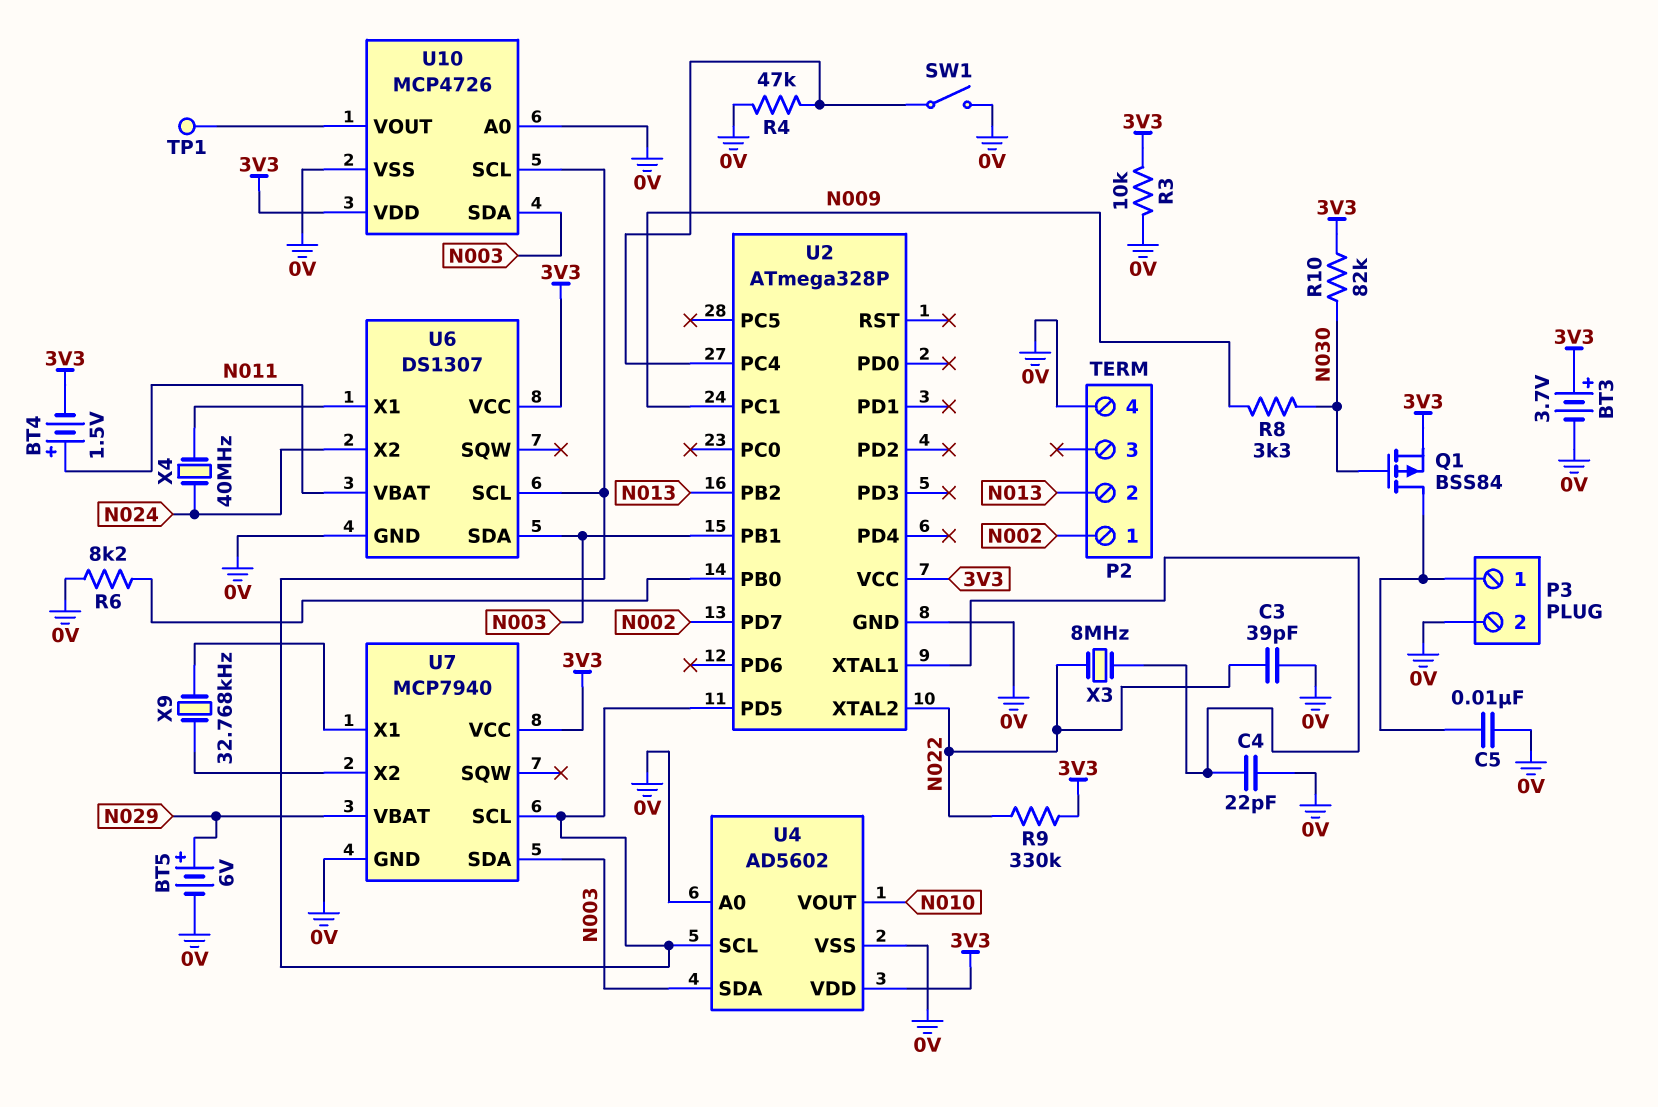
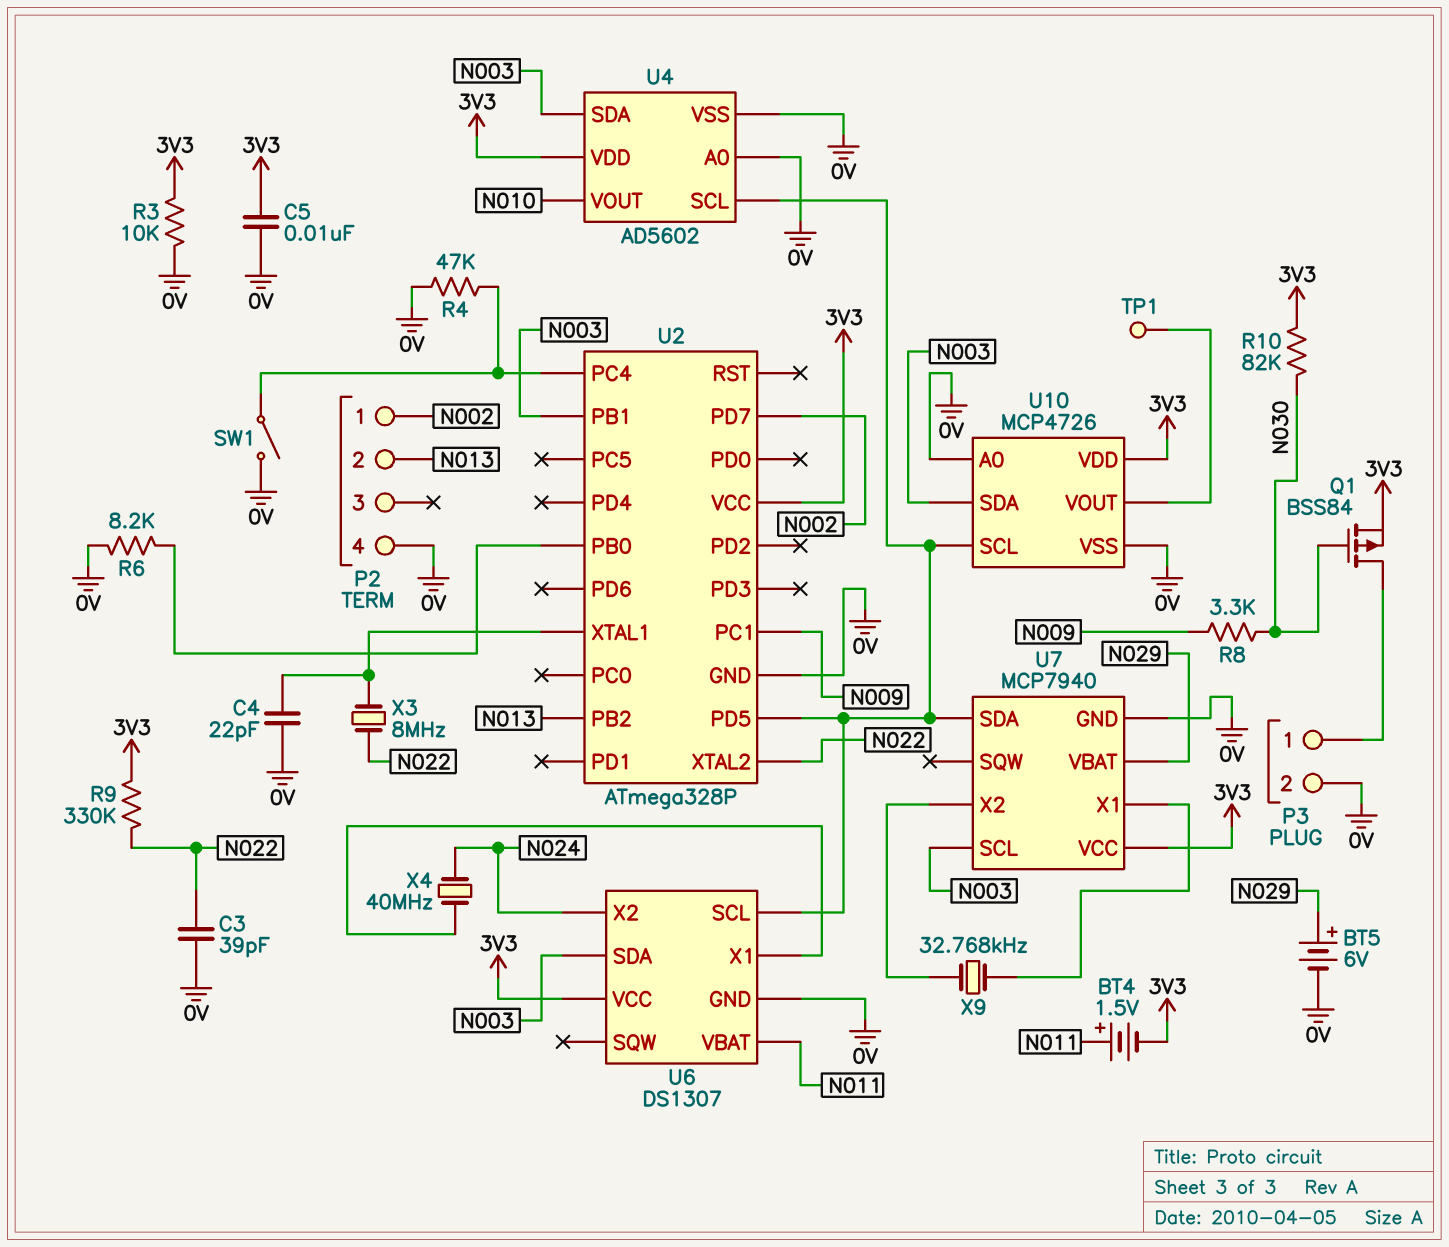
BT3: 3.7V (plus 3V3, minus 0V) -> none
C5: 10nF (0V, P3/1) -> 10nF (0V, 3V3)
U7 pin SCL: U2/PD5 -> N003
U7 pin SDA: N003 -> U2/PD5

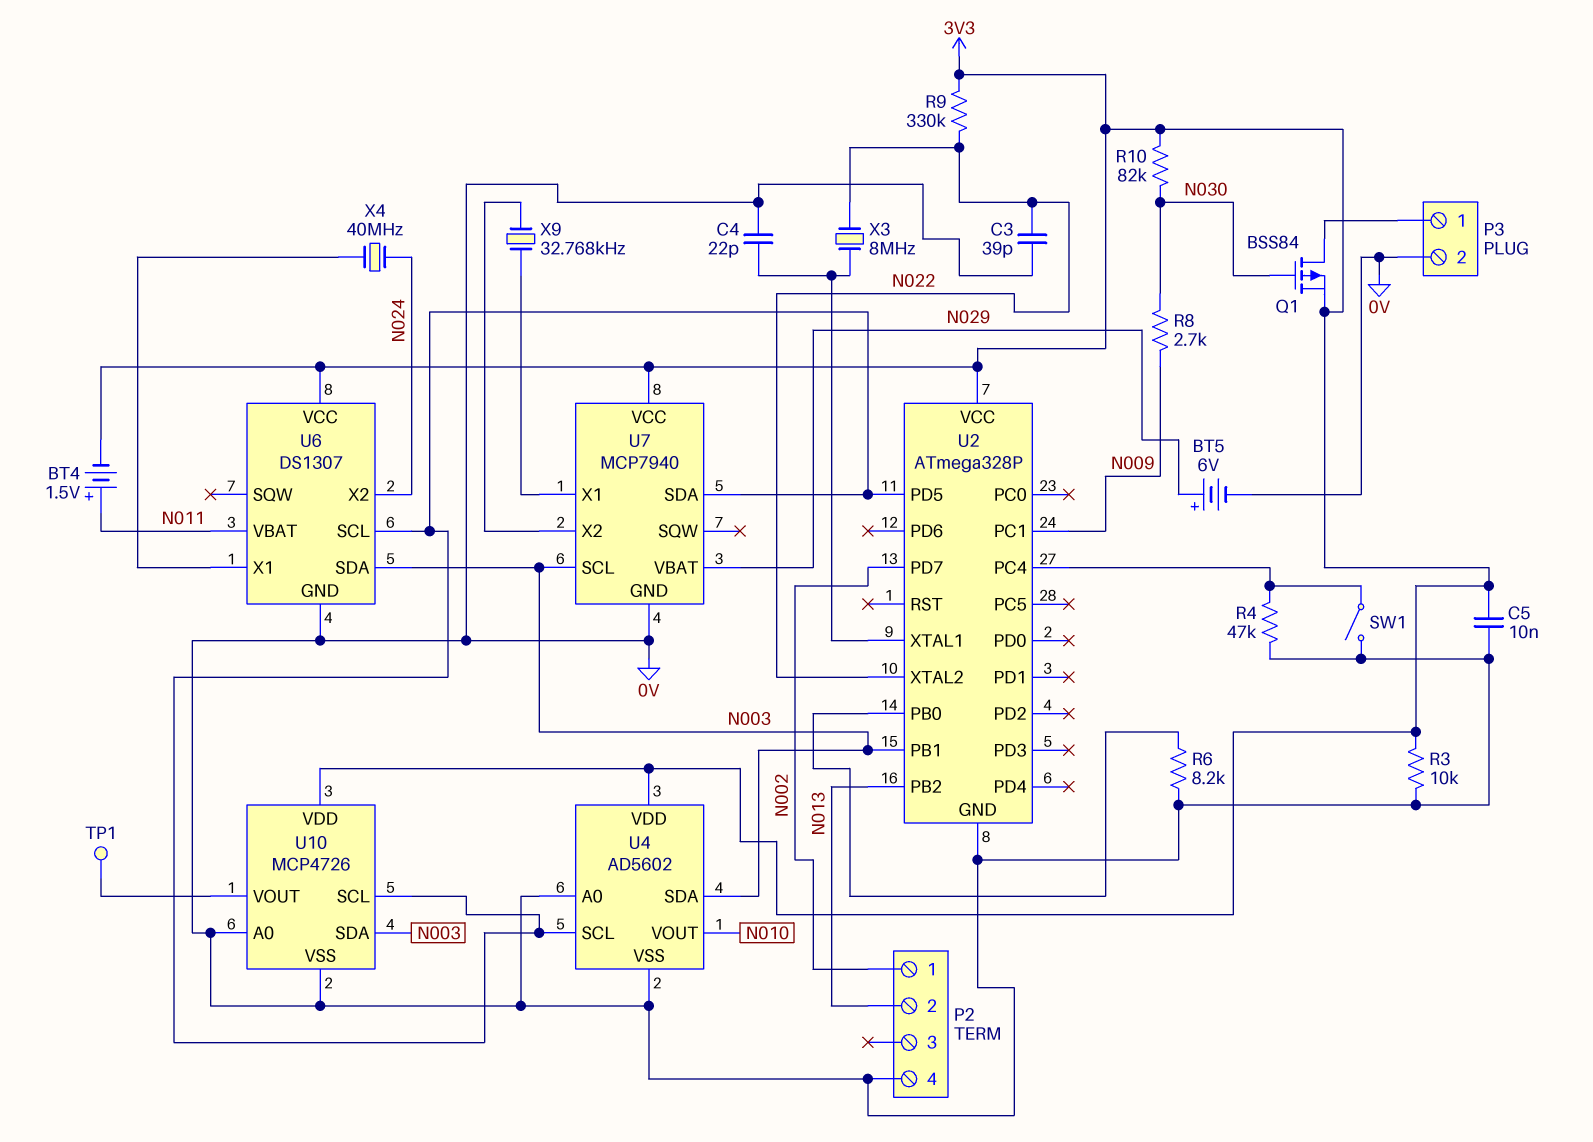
R8: 3.3k (N009, N030) -> 2.7k (N009, N030)

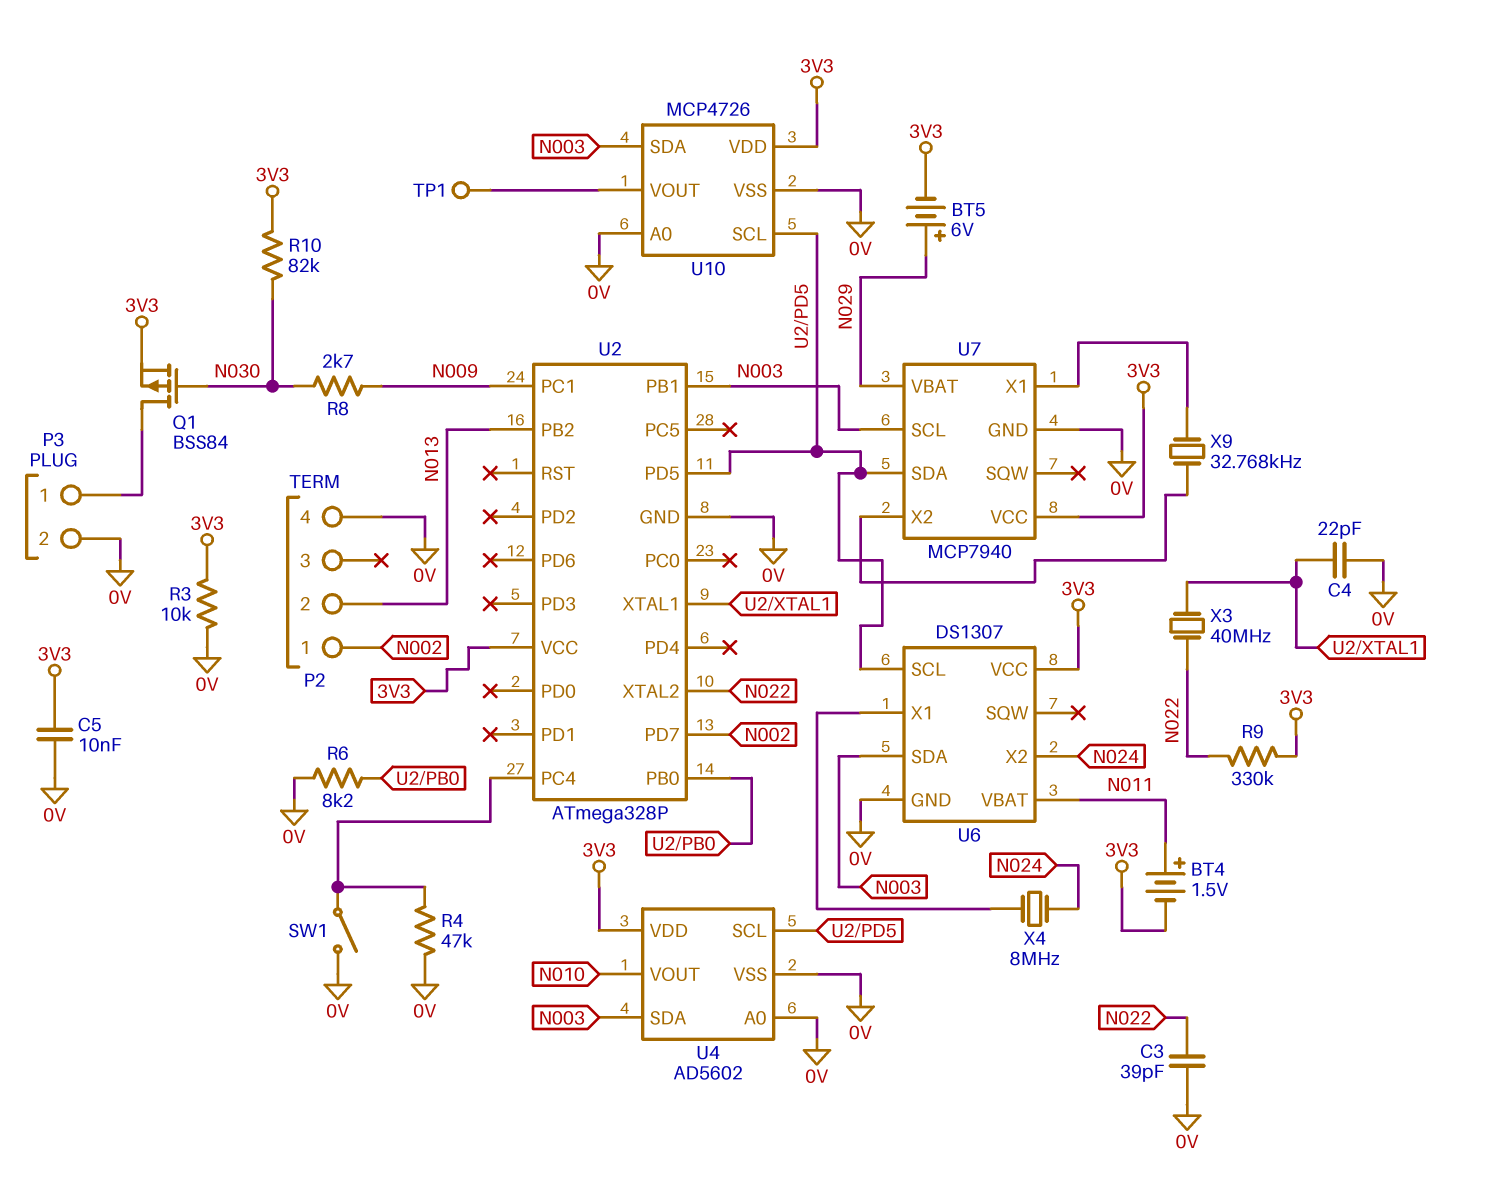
BT5: 6V (plus N029, minus 0V) -> 6V (plus N029, minus 3V3)
X3: 8MHz (N022, U2/XTAL1) -> 40MHz (N022, U2/XTAL1)
X4: 40MHz (N024, U6/X1) -> 8MHz (N024, U6/X1)

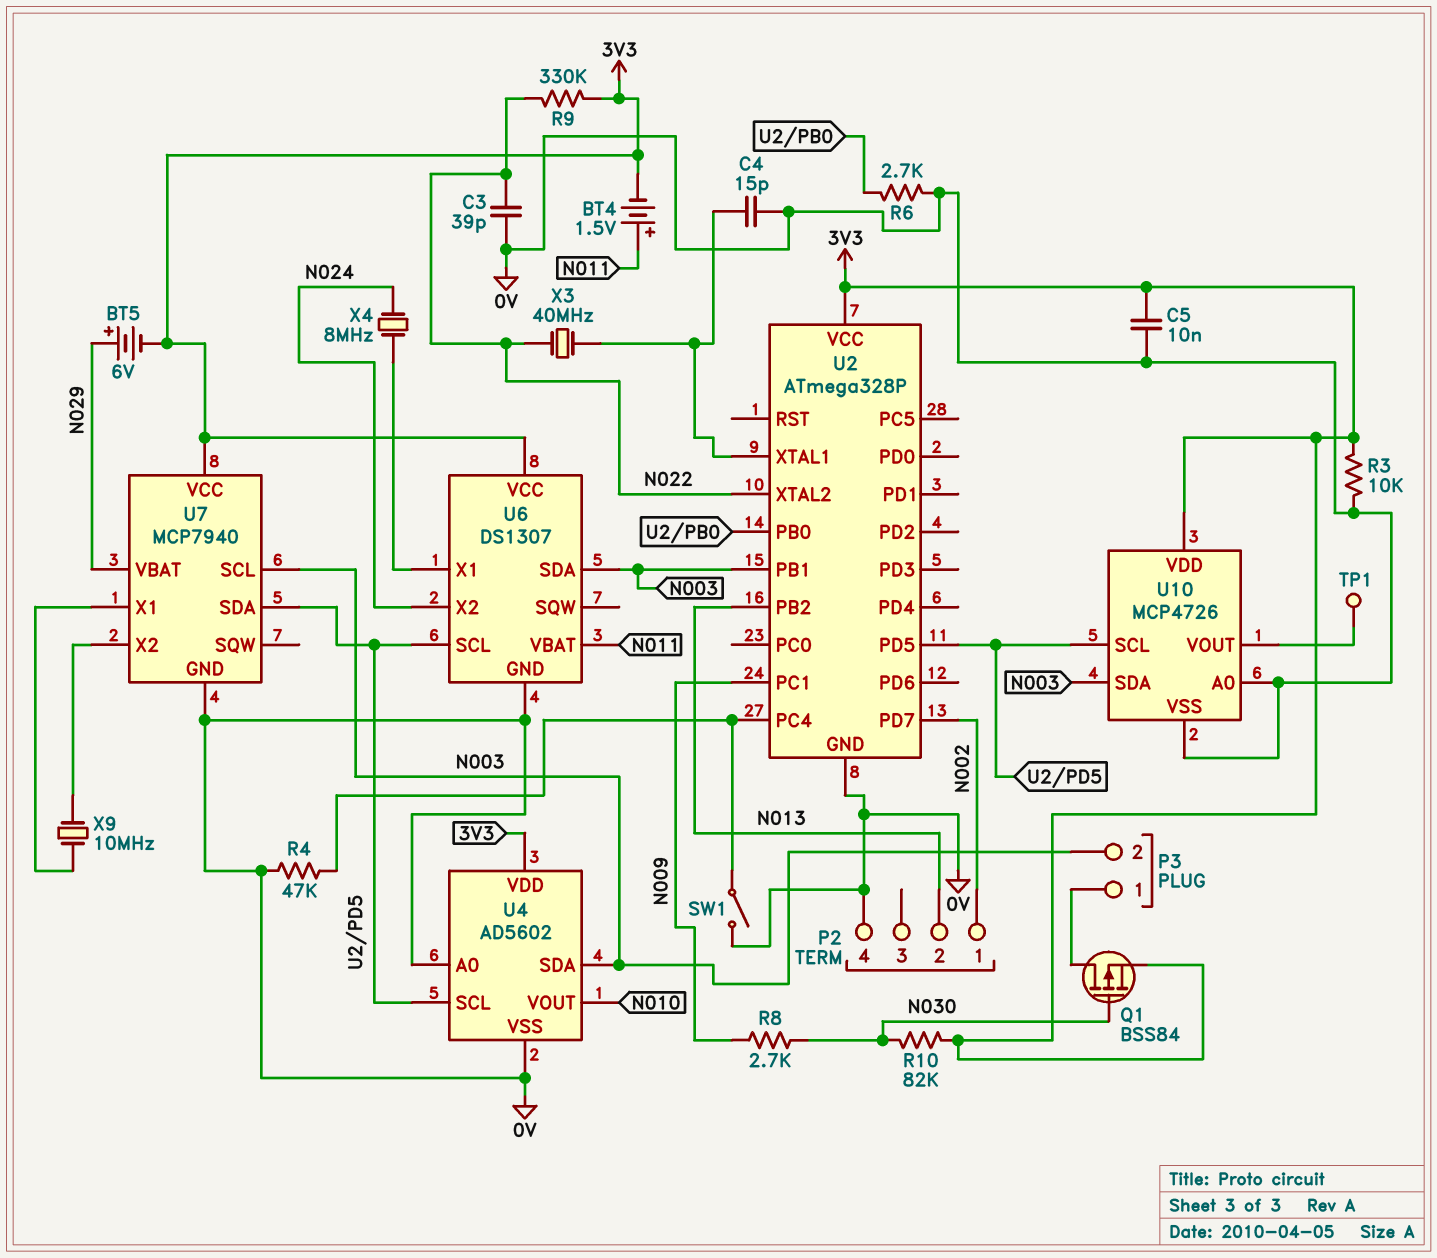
C4: 22pF (0V, U2/XTAL1) -> 15pF (0V, U2/XTAL1)
P3 pin 2: 0V -> N003
R6: 8.2k (0V, U2/PB0) -> 2.7k (0V, U2/PB0)
X9: 32.768kHz (U7/X1, U7/X2) -> 10MHz (U7/X1, U7/X2)

